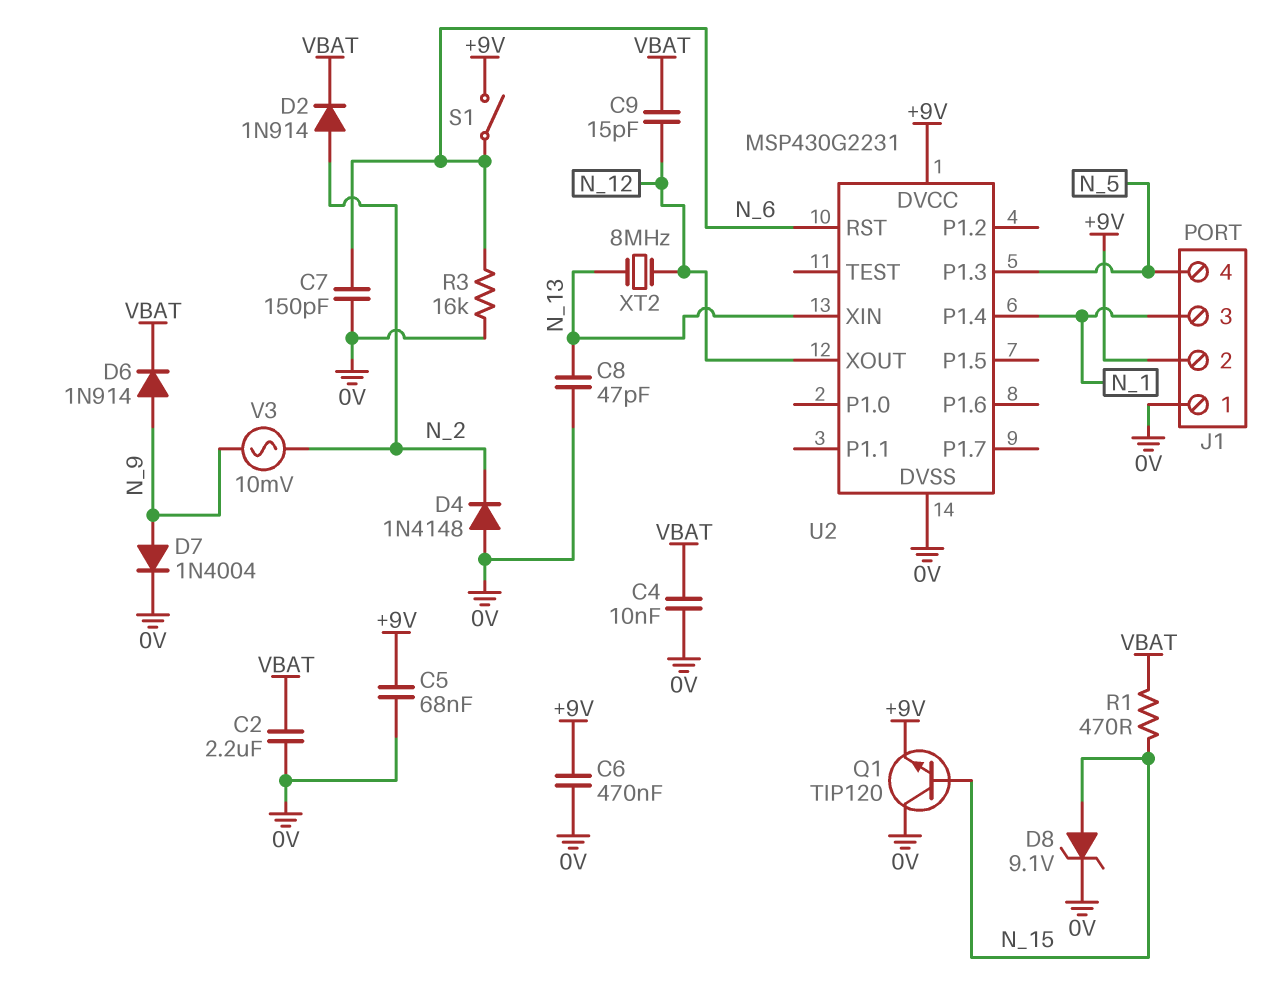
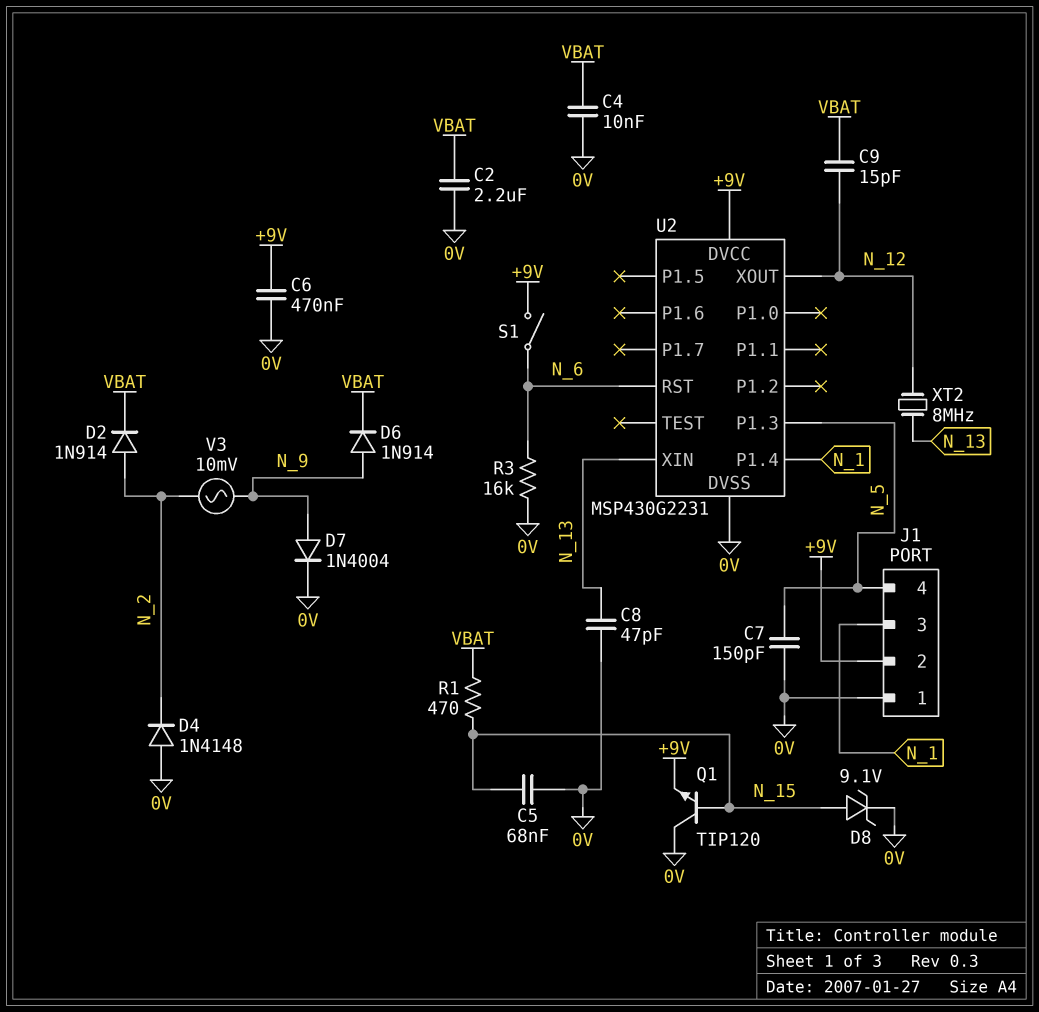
C5: 68nF (+9V, 0V) -> 68nF (0V, N_15)
C7: 150pF (0V, N_6) -> 150pF (0V, N_5)

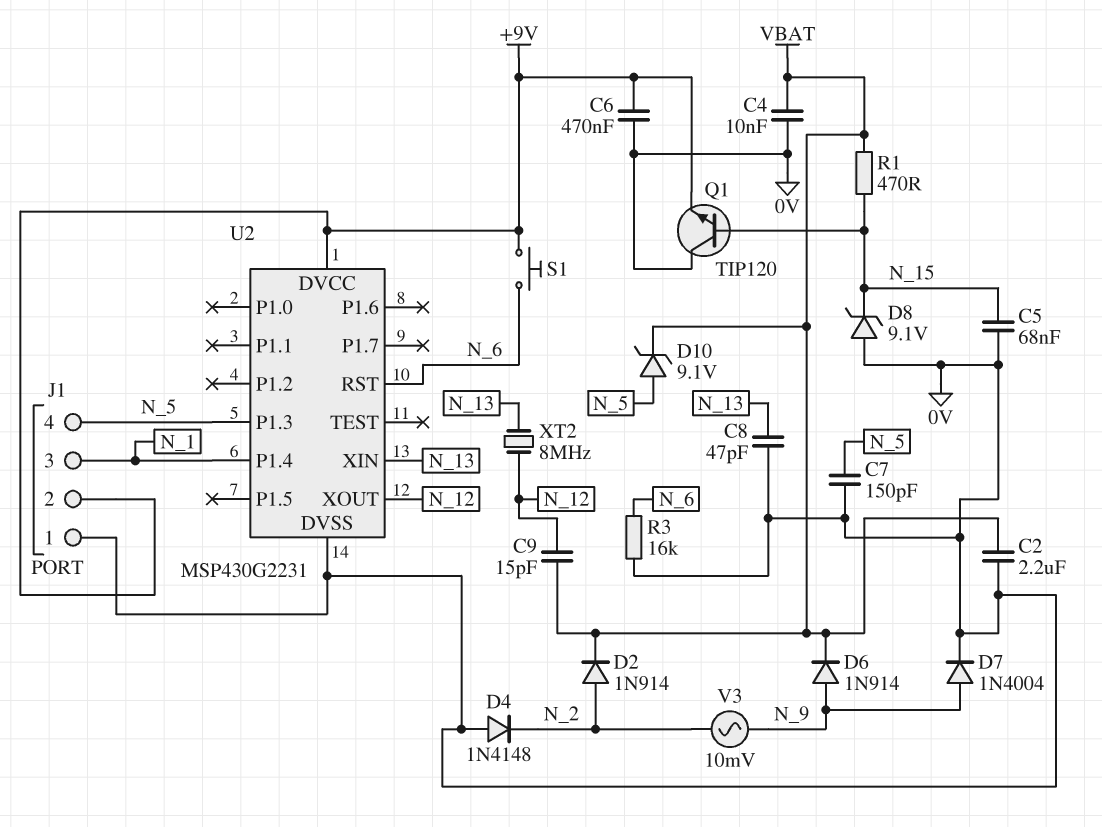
D8: zener 9.1V (A N_15, K 0V) -> zener 9.1V (A 0V, K N_15)
D10: none -> zener 9.1V (A N_5, K VBAT)
S1: switch (+9V, N_6) -> button (+9V, N_6)

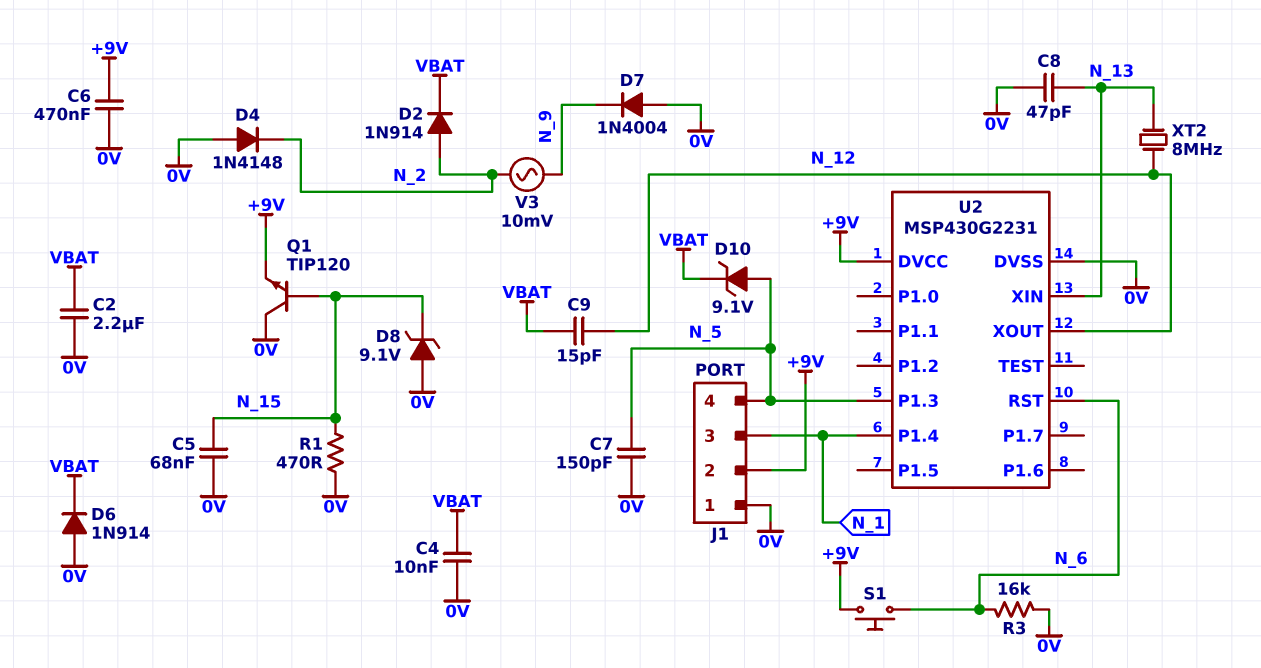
D6: diode 1N914 (A N_9, K VBAT) -> diode 1N914 (A 0V, K VBAT)
D7: diode 1N4004 (A N_9, K 0V) -> diode 1N4004 (A 0V, K N_9)
R1: 470 (N_15, VBAT) -> 470 (0V, N_15)

